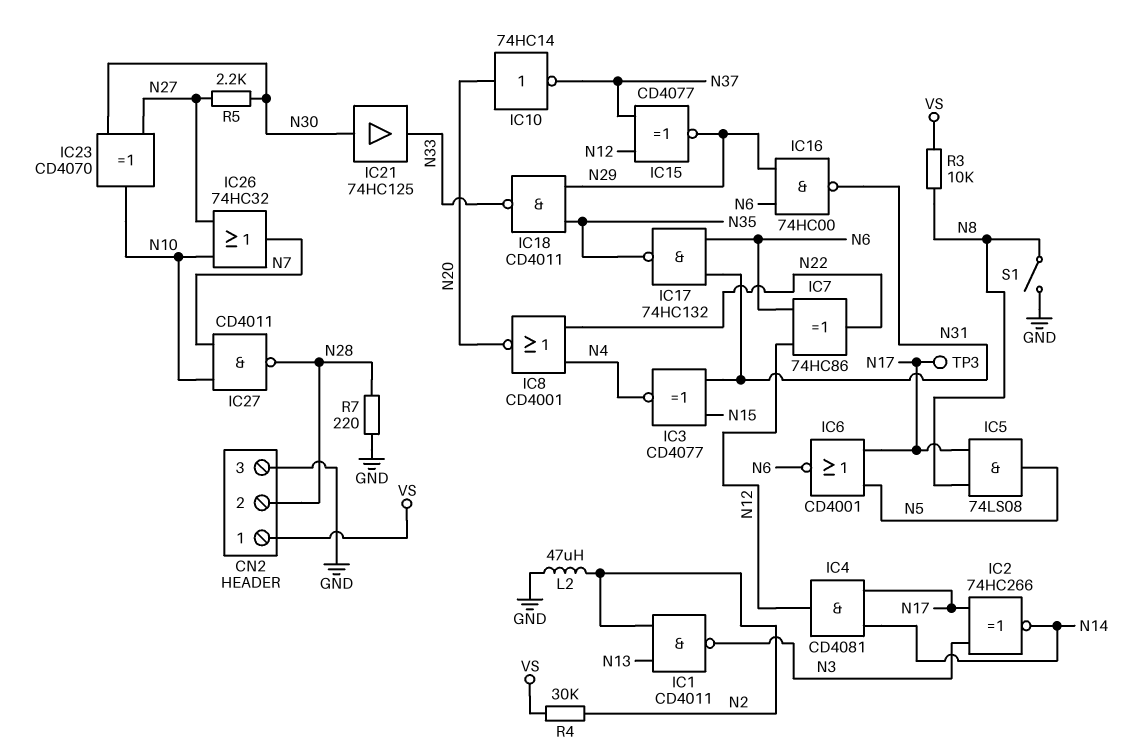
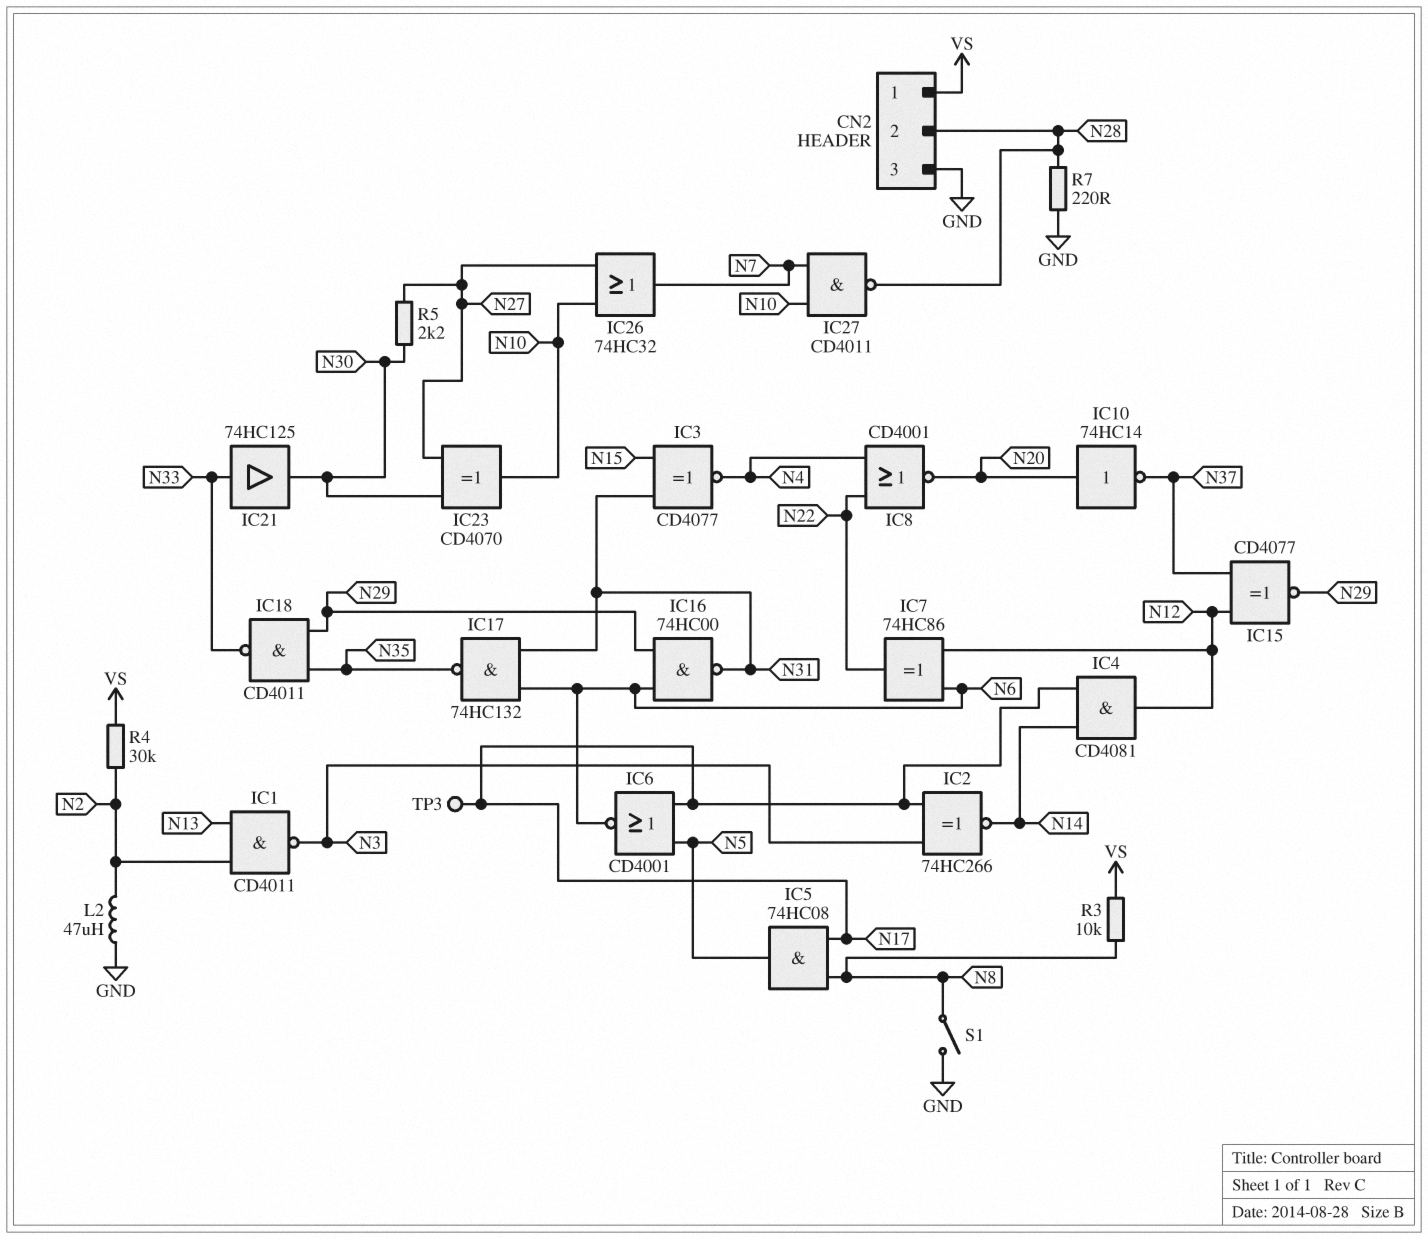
IC5: AND 74LS08 (in N8, in N17, out N5) -> AND 74HC08 (in N8, in N17, out N5)
IC21: buffer 74HC125 (in N30, out N33) -> buffer 74HC125 (in N33, out N30)

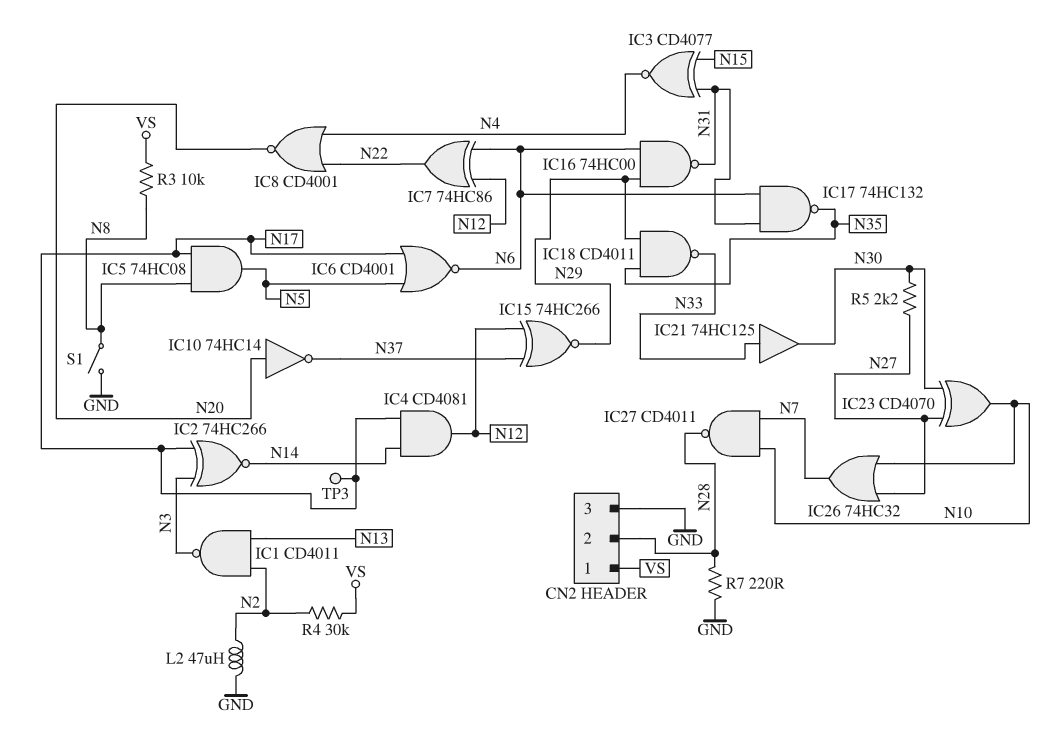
IC15: XNOR CD4077 (in N12, in N37, out N29) -> XNOR 74HC266 (in N12, in N37, out N29)

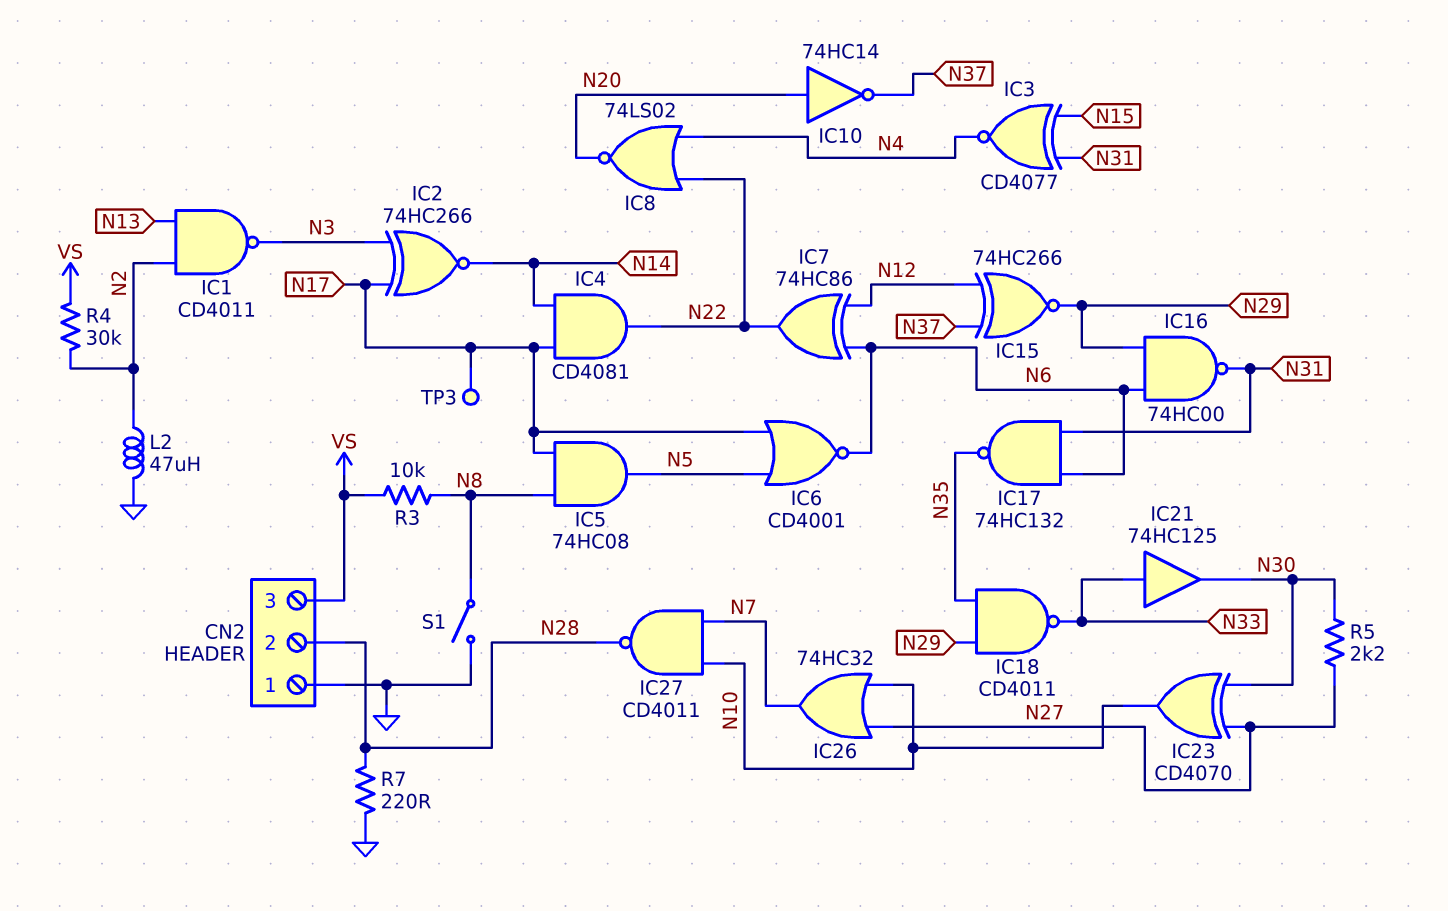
CN2 pin 1: VS -> GND
CN2 pin 3: GND -> VS
IC4: AND CD4081 (in N14, in N17, out N12) -> AND CD4081 (in N14, in N17, out N22)
IC8: NOR CD4001 (in N4, in N22, out N20) -> NOR 74LS02 (in N4, in N22, out N20)

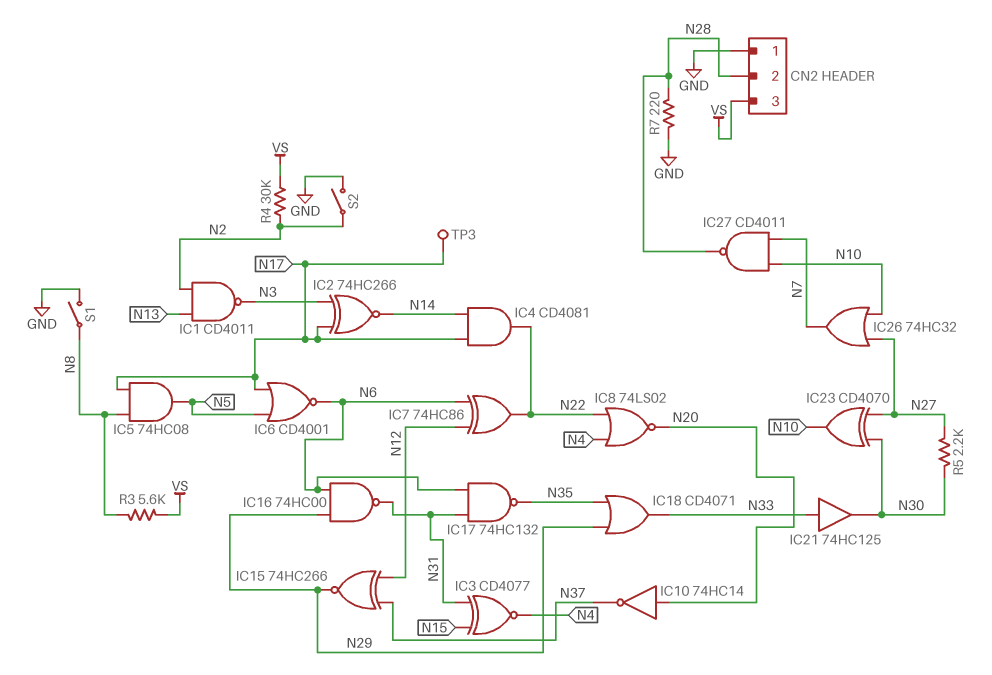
IC18: NAND CD4011 (in N29, in N35, out N33) -> OR CD4071 (in N29, in N35, out N33)
L2: 47uH (GND, N2) -> none
R3: 10k (N8, VS) -> 5.6k (N8, VS)
S2: none -> switch (GND, N2)

